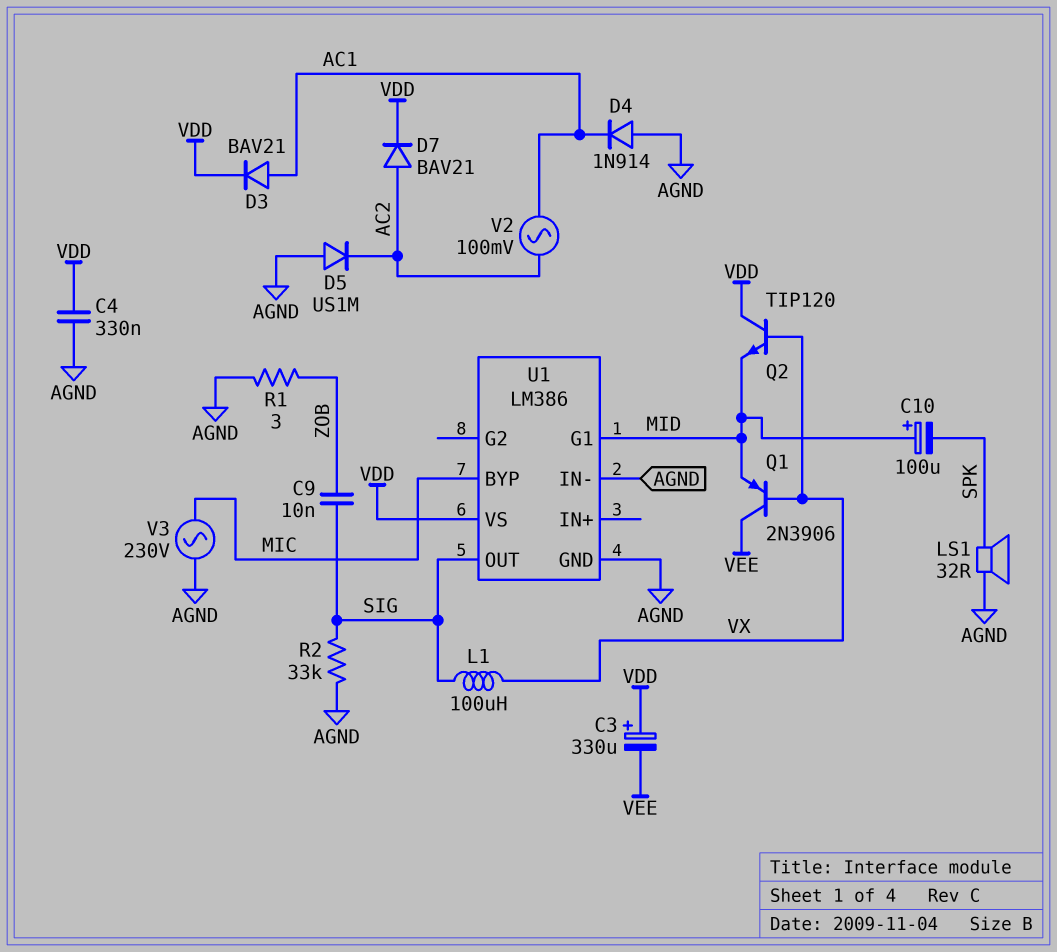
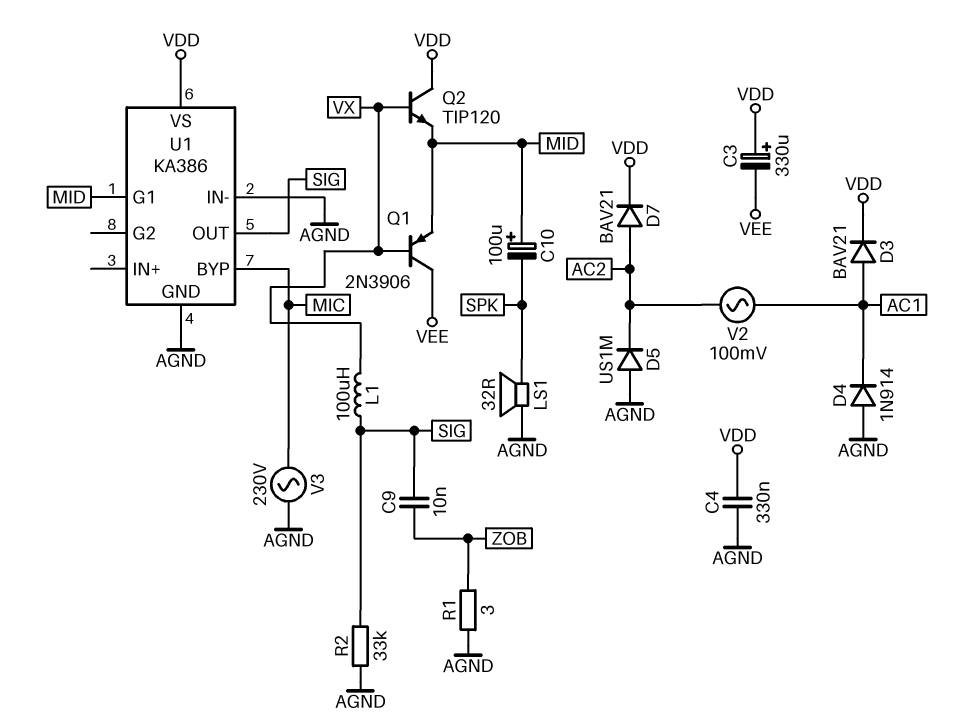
U1: LM386 -> KA386

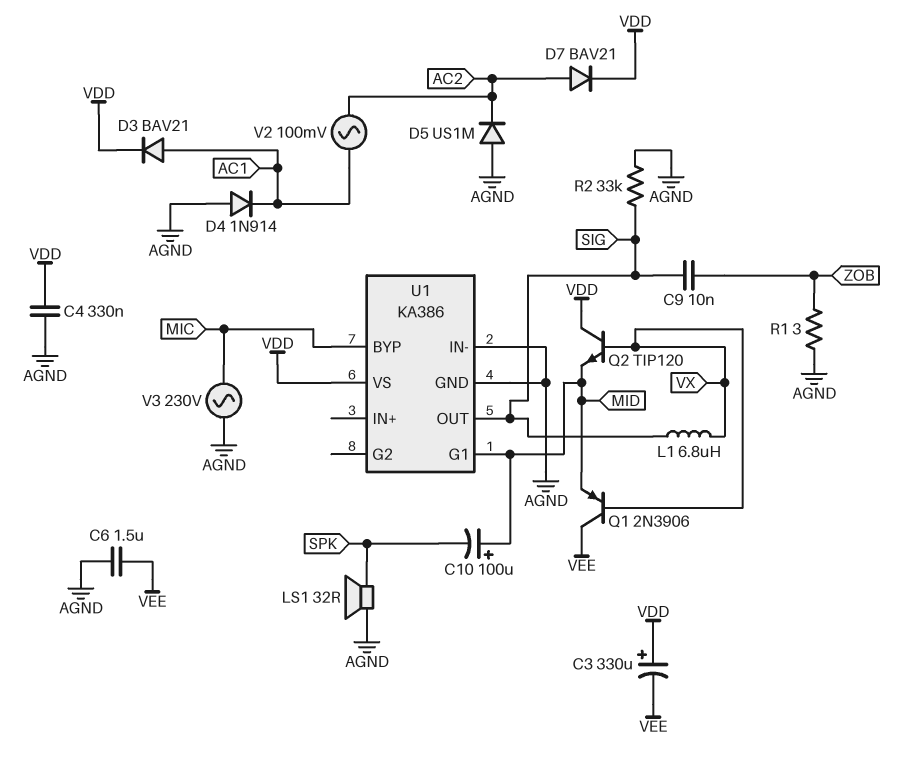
C6: none -> 1.5uF (AGND, VEE)
L1: 100uH (SIG, VX) -> 6.8uH (SIG, VX)

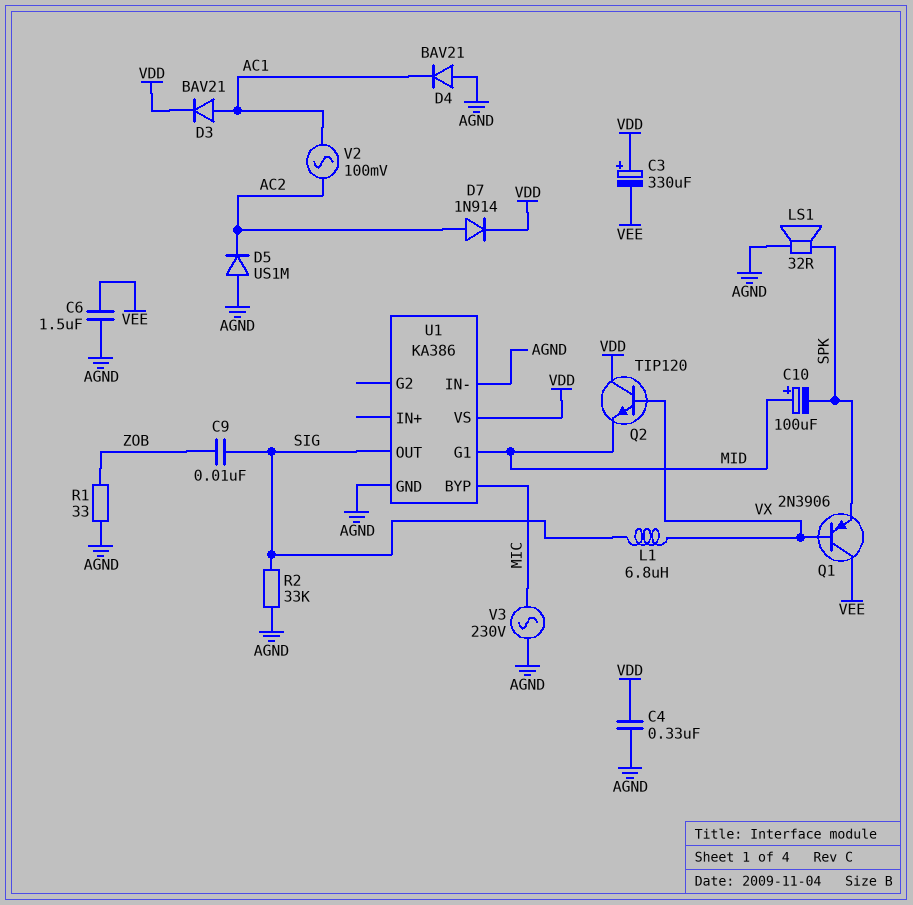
D4: diode 1N914 (A AGND, K AC1) -> diode BAV21 (A AGND, K AC1)
D7: diode BAV21 (A AC2, K VDD) -> diode 1N914 (A AC2, K VDD)
Q1: PNP 2N3906 (B VX, C VEE, E MID) -> PNP 2N3906 (B VX, C VEE, E SPK)
R1: 3 (AGND, ZOB) -> 33 (AGND, ZOB)

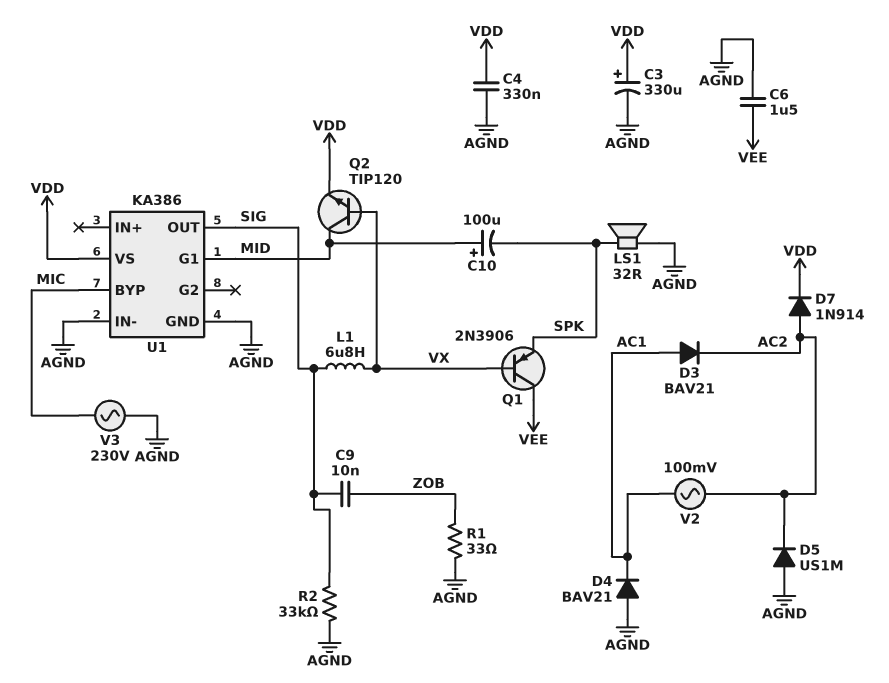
C3: 330uF (plus VDD, minus VEE) -> 330uF (plus VDD, minus AGND)
D3: diode BAV21 (A AC1, K VDD) -> diode BAV21 (A AC1, K AC2)
Q2: NPN TIP120 (B VX, C VDD, E MID) -> NPN TIP120 (B VX, C MID, E VDD)

